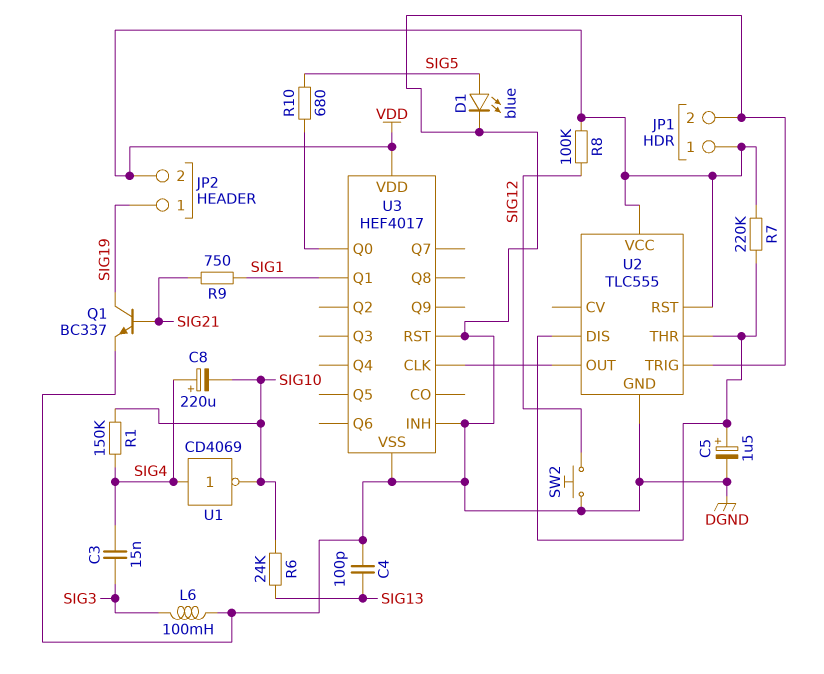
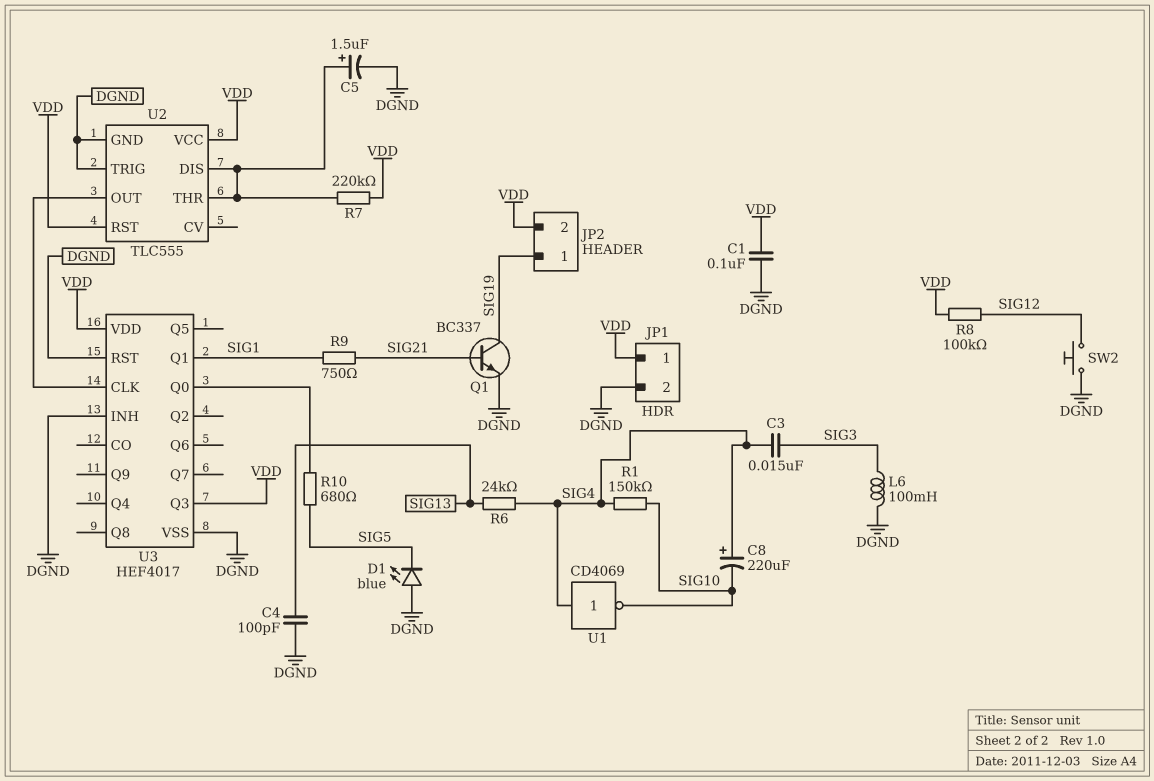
C1: none -> 100nF (DGND, VDD)
D1: LED blue (A SIG5, K DGND) -> LED blue (A DGND, K SIG5)
R6: 24k (SIG10, SIG13) -> 24k (SIG4, SIG13)
U3 pin Q3: none -> VDD

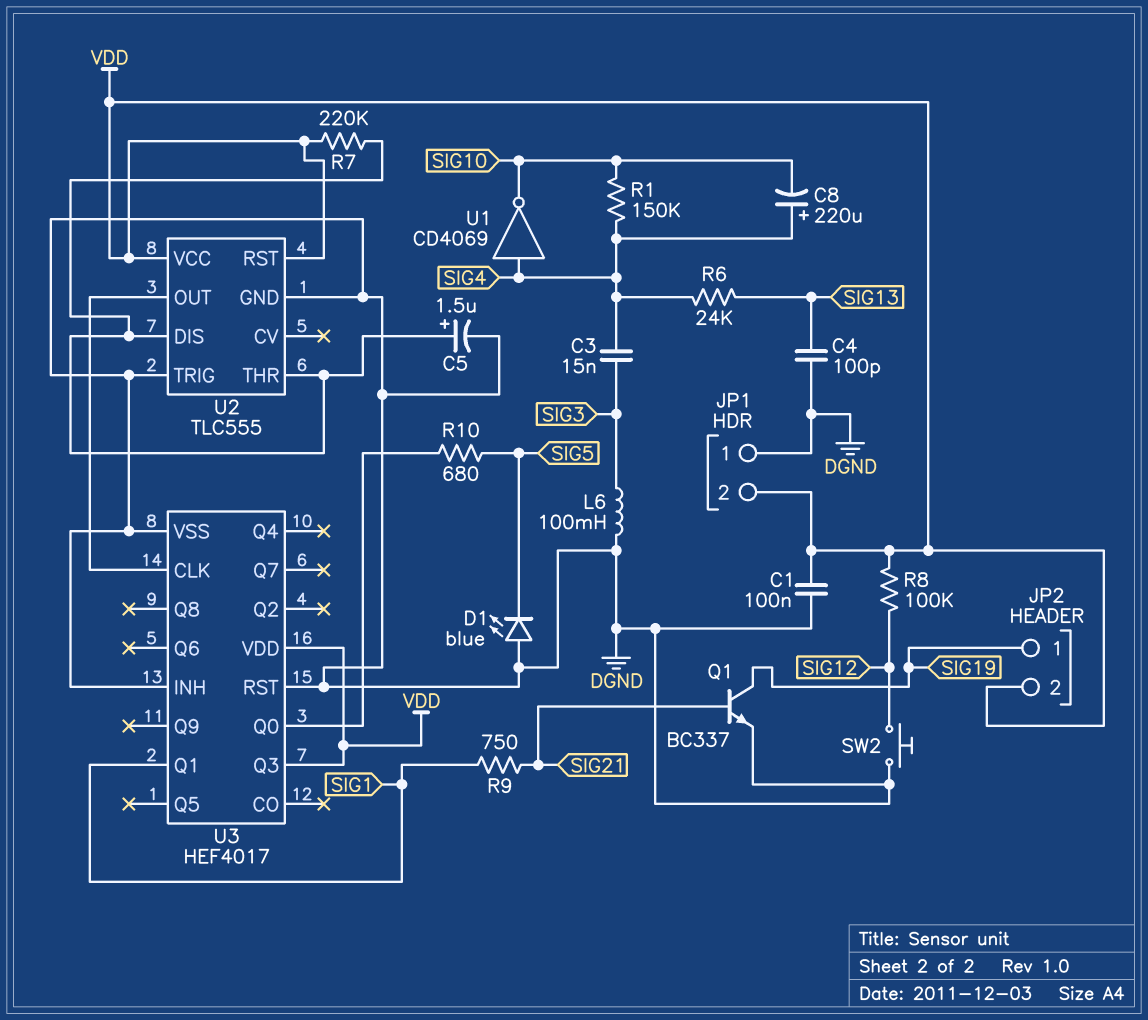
JP1 pin 1: VDD -> DGND
JP1 pin 2: DGND -> VDD

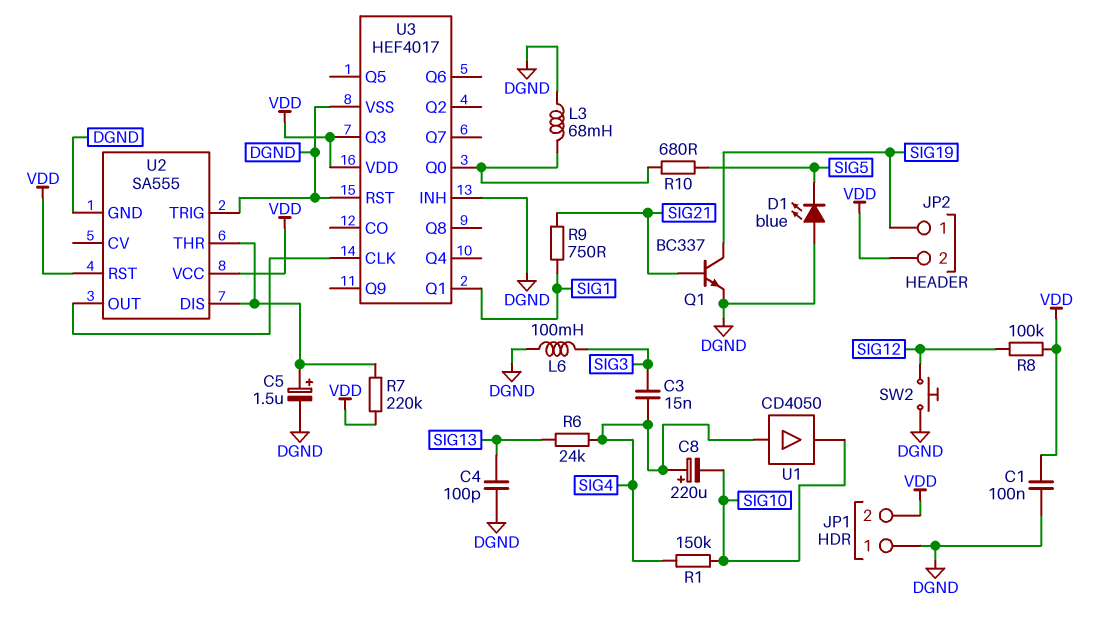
L3: none -> 68mH (DGND, U3/Q0)
U1: NOT CD4069 (in SIG4, out SIG10) -> buffer CD4050 (in SIG4, out SIG10)
U2: TLC555 -> SA555

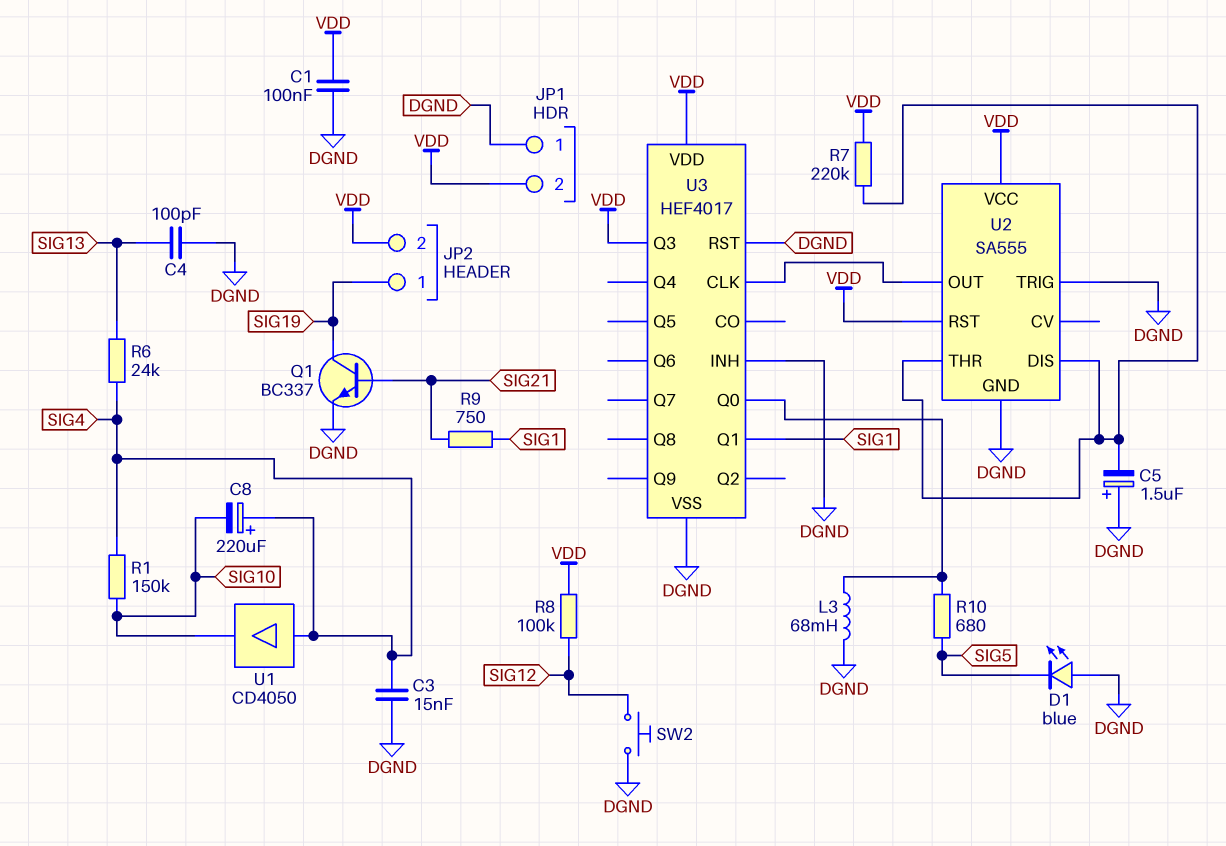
C3: 15nF (SIG3, SIG4) -> 15nF (DGND, SIG4)
C5: 1.5uF (plus U2/DIS, minus DGND) -> 1.5uF (plus DGND, minus U2/DIS)
L6: 100mH (DGND, SIG3) -> none

